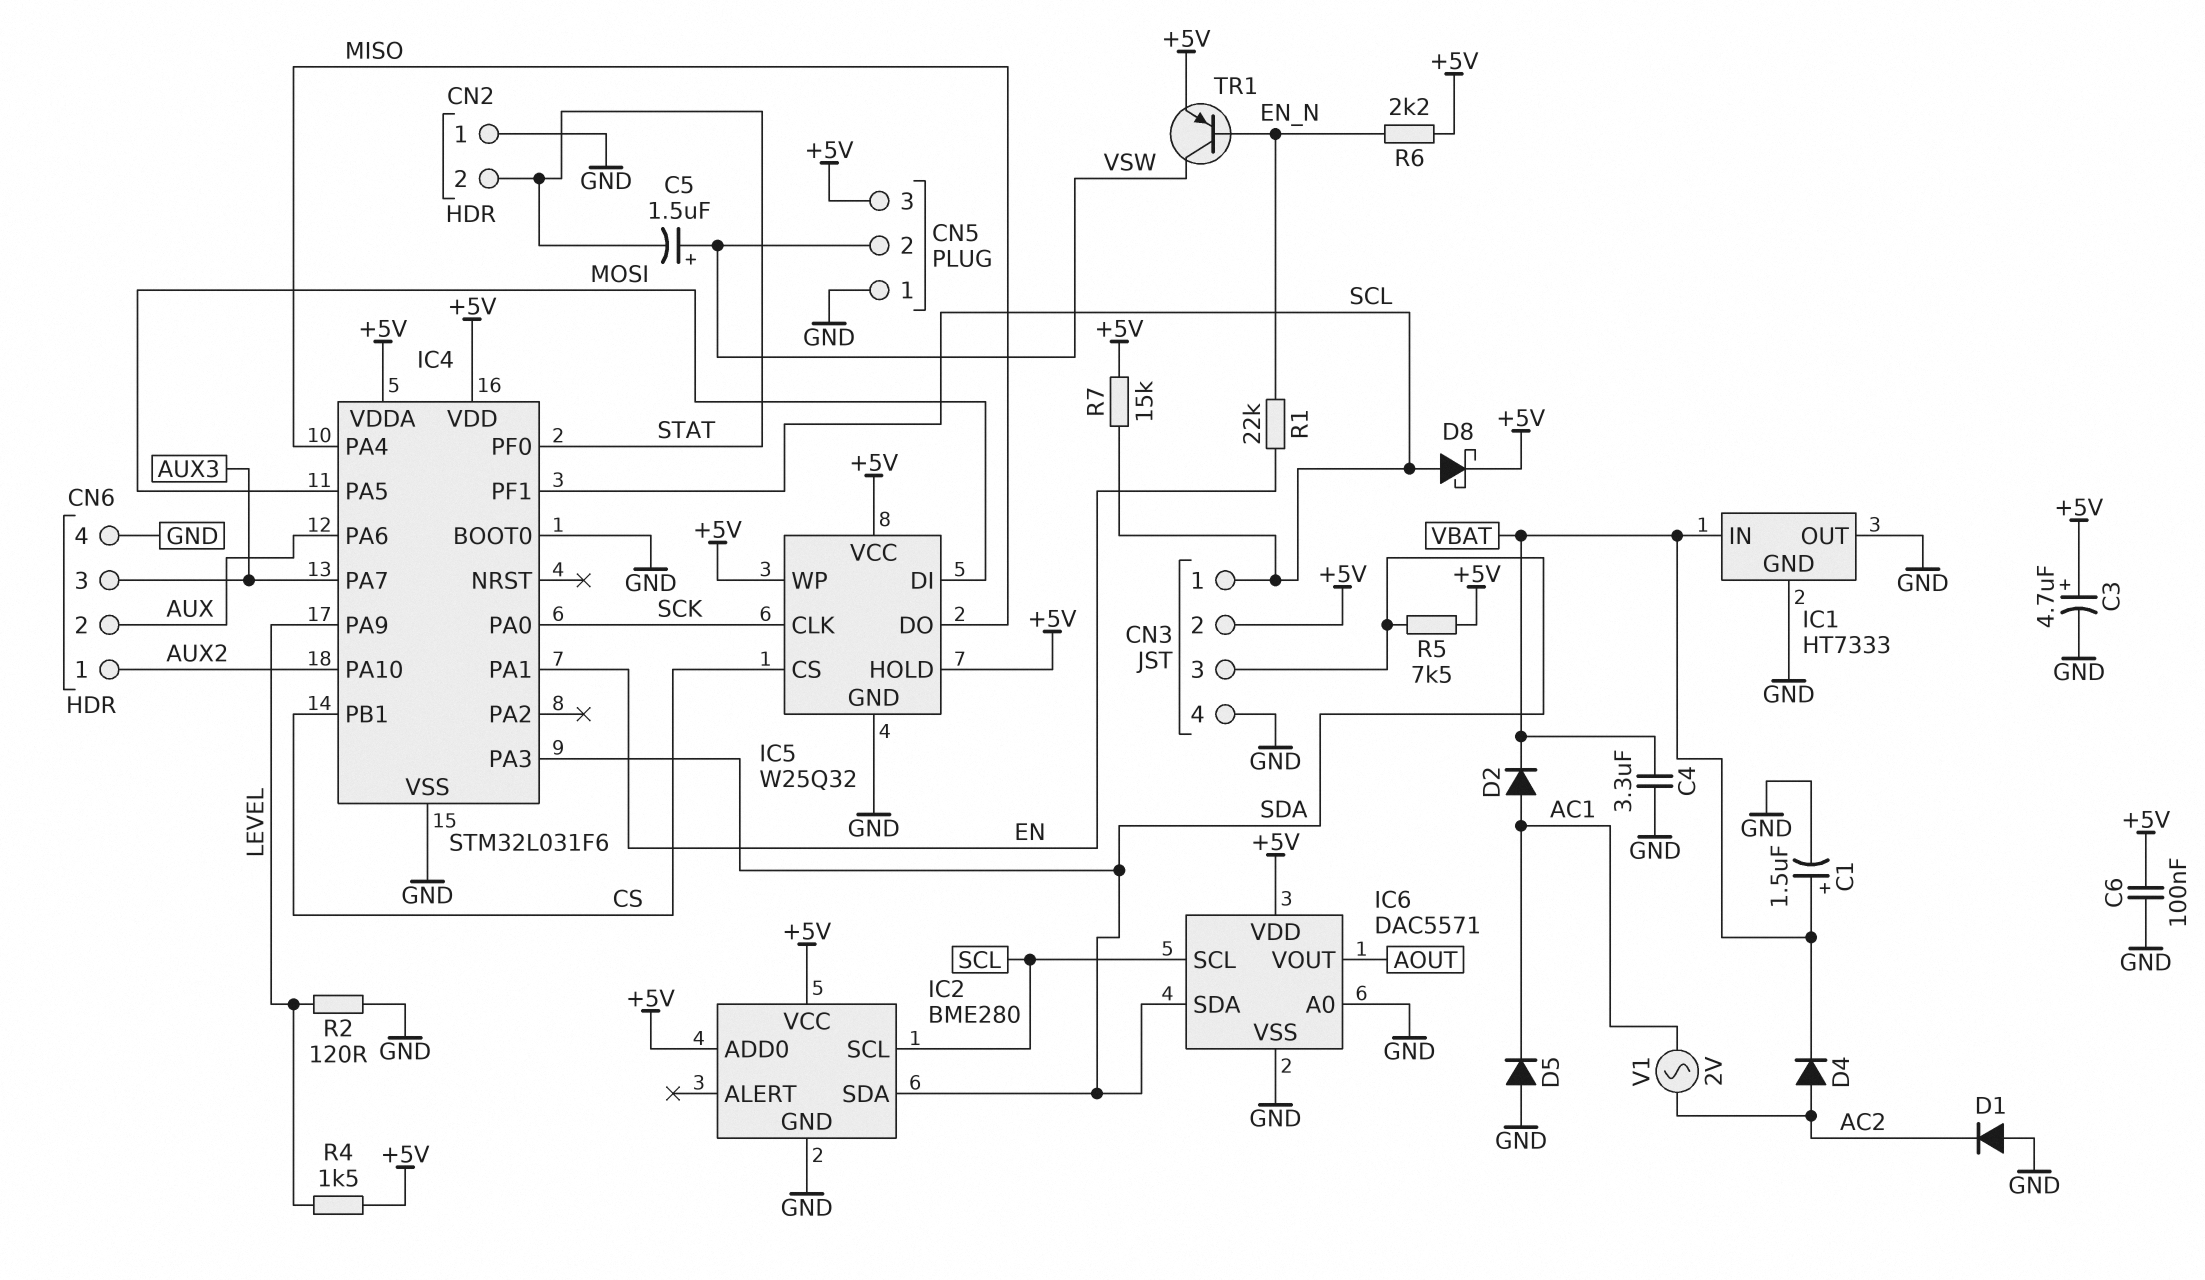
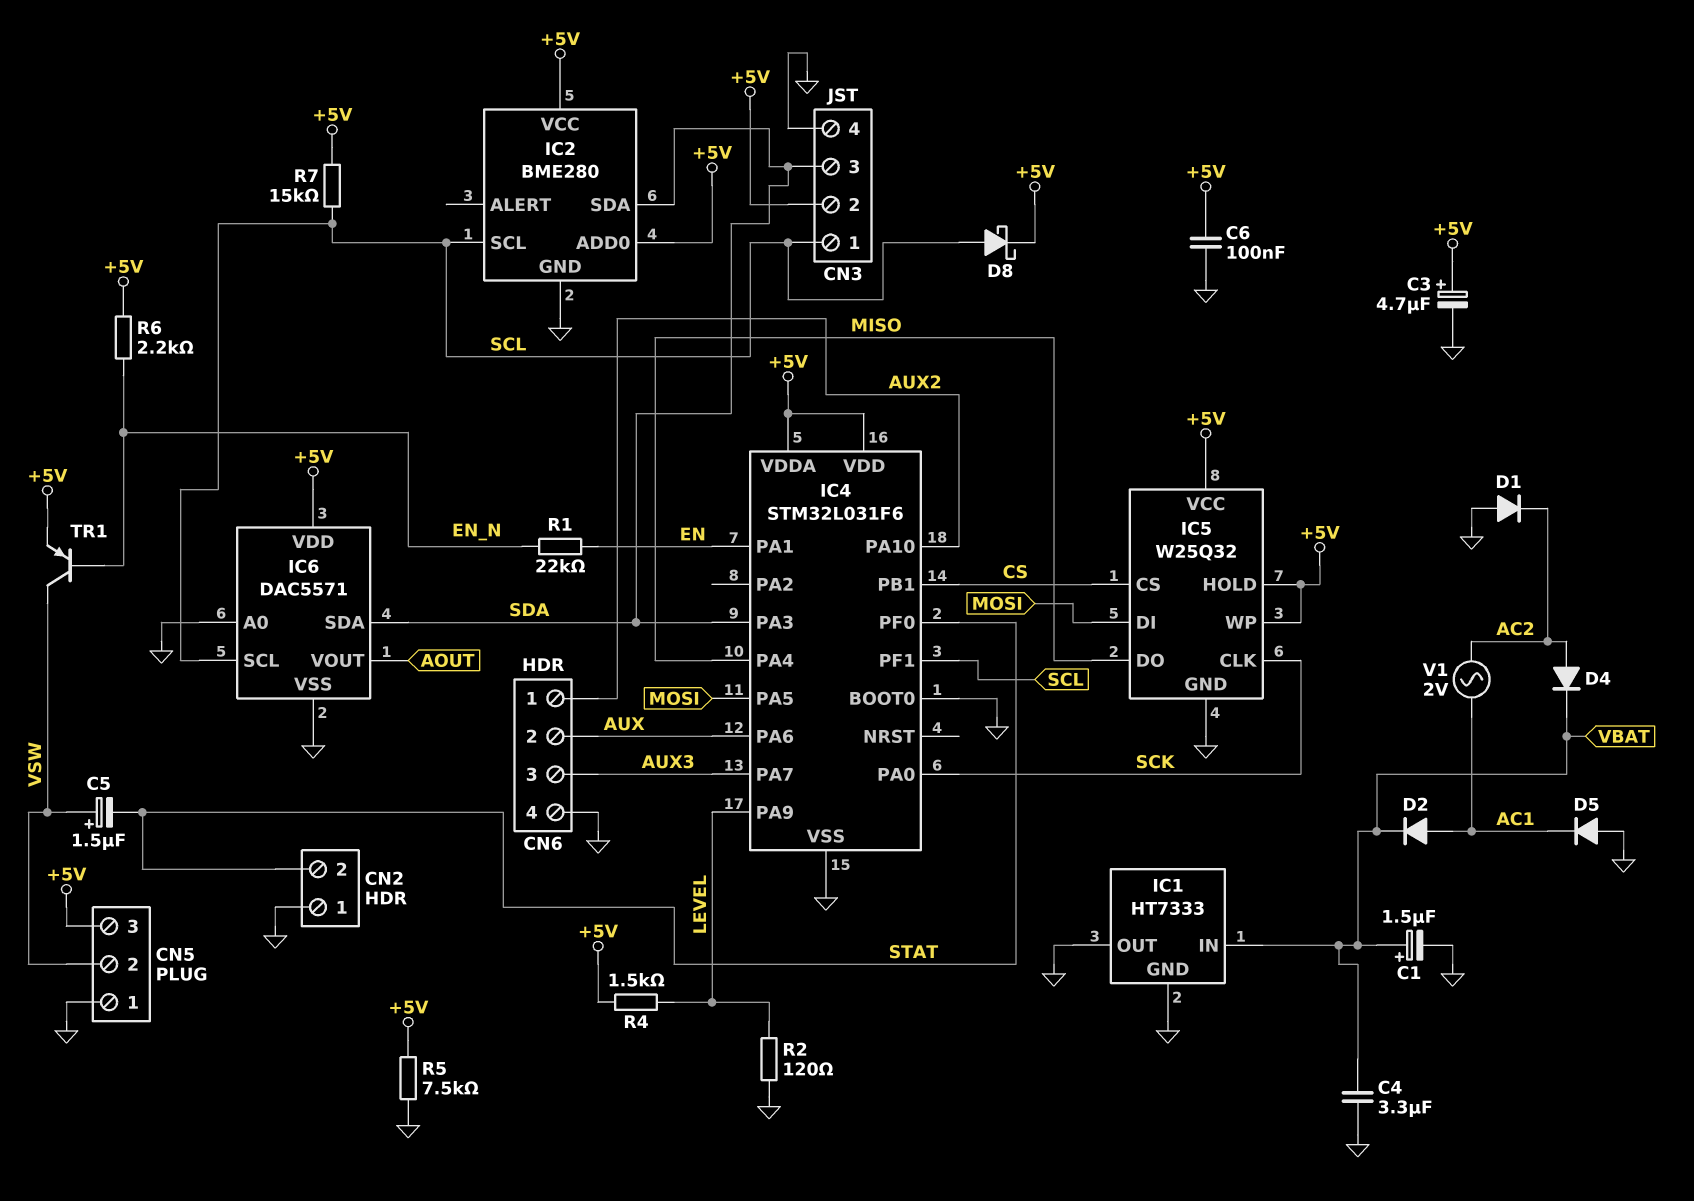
R5: 7.5k (+5V, SDA) -> 7.5k (+5V, GND)

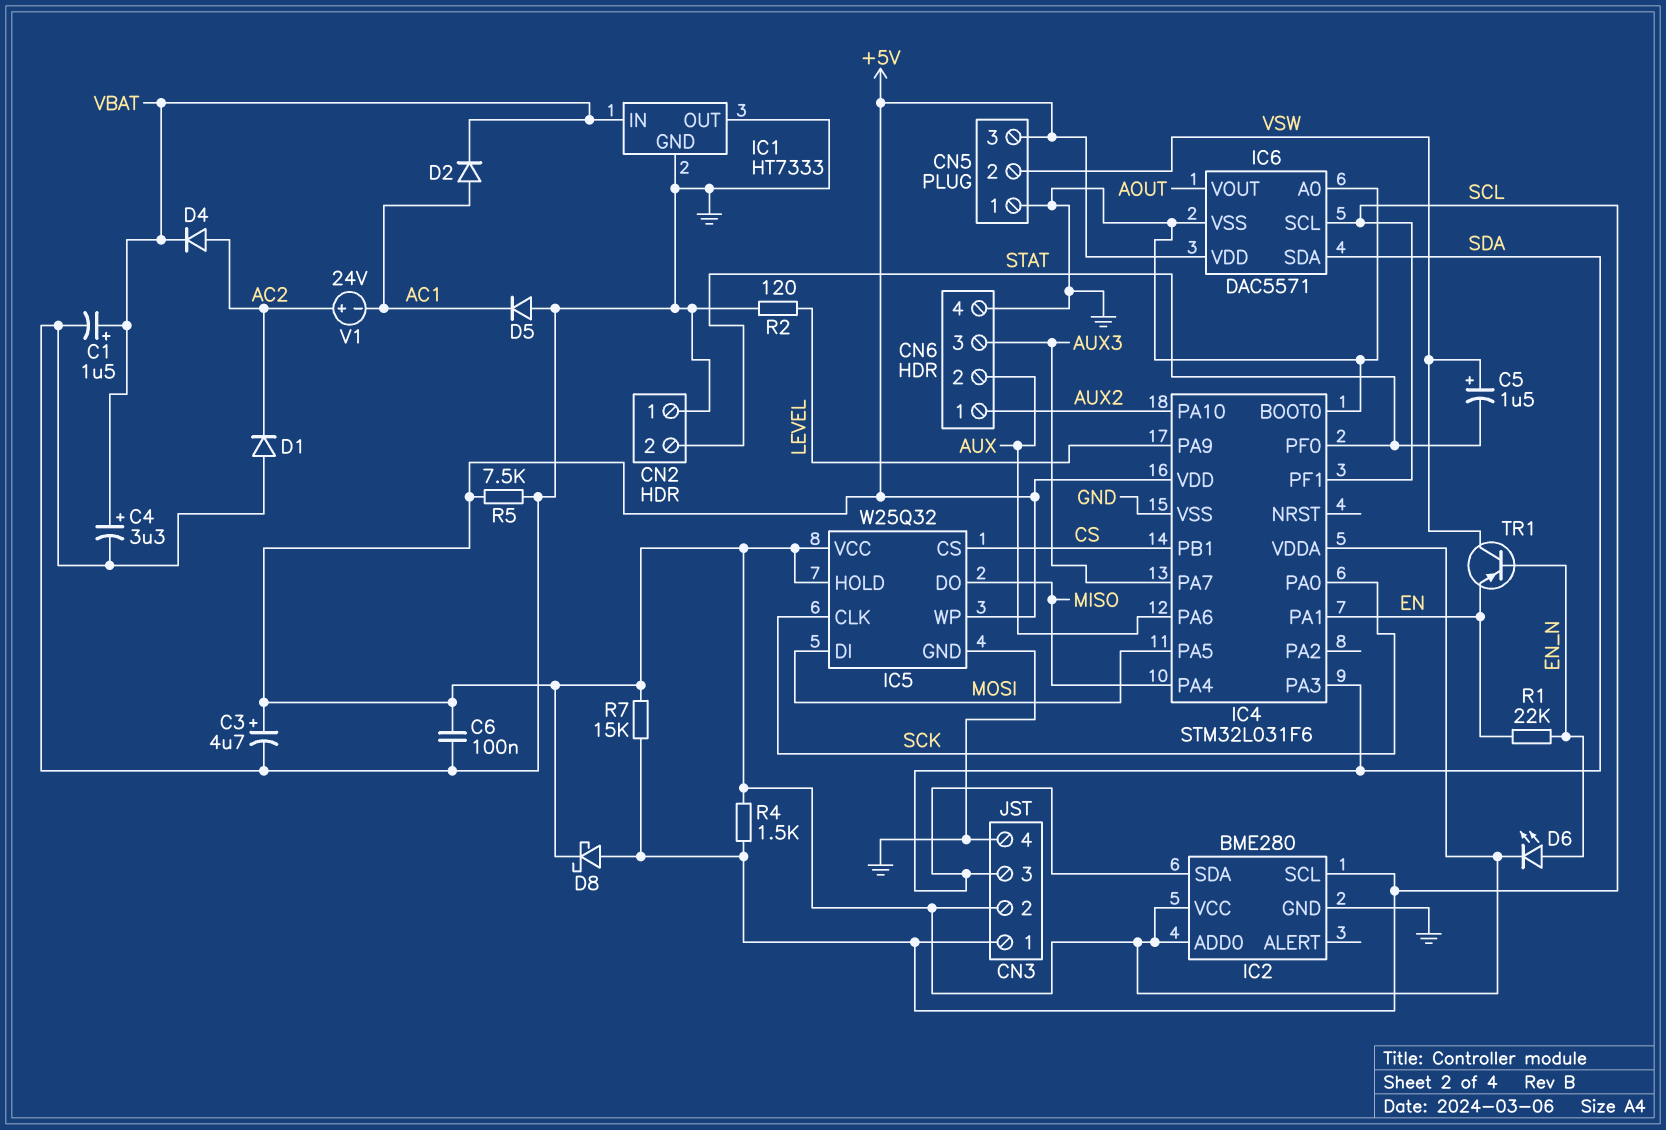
C4: 3.3uF (GND, VBAT) -> 3.3uF (plus VBAT, minus GND)
D6: none -> LED (A EN_N, K +5V)
R4: 1.5k (+5V, LEVEL) -> 1.5k (+5V, SCL)
R6: 2.2k (+5V, EN_N) -> none
TR1: PNP (B EN_N, C VSW, E +5V) -> PNP (B EN_N, C VSW, E EN)
V1: AC 2V (AC1, AC2) -> 24V (plus AC2, minus AC1)

